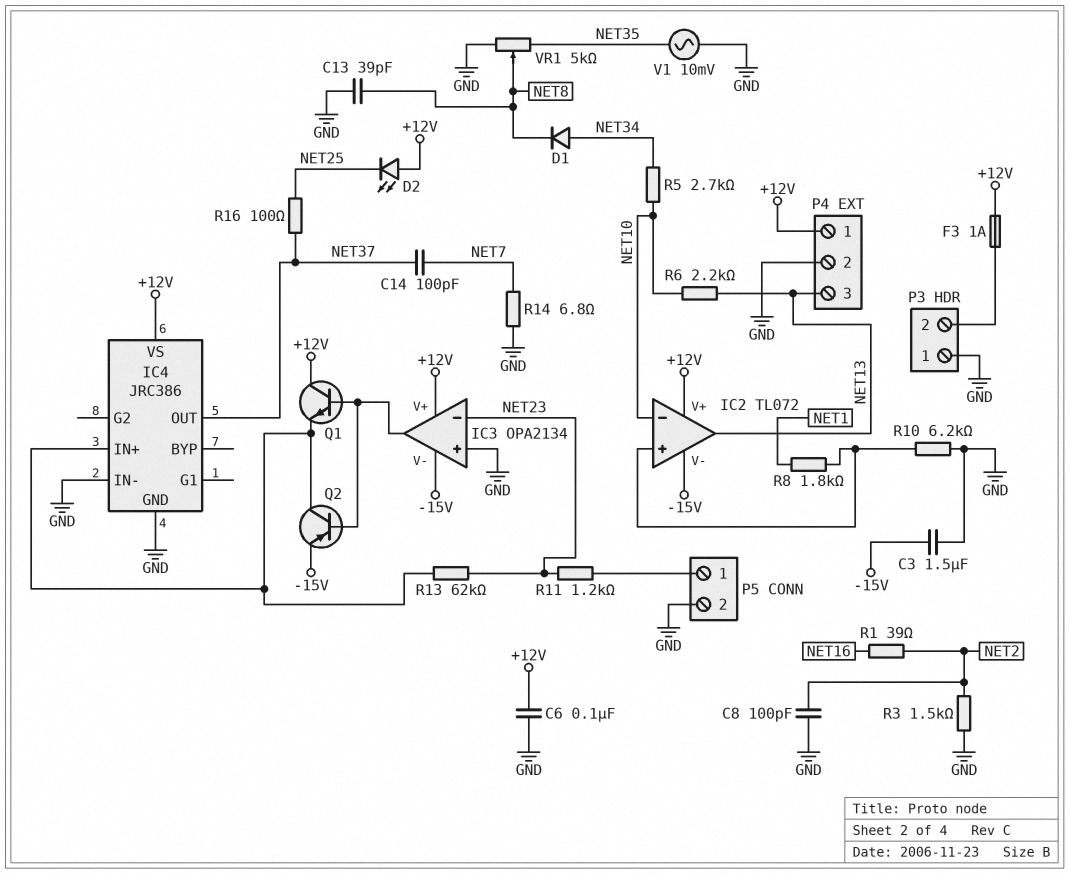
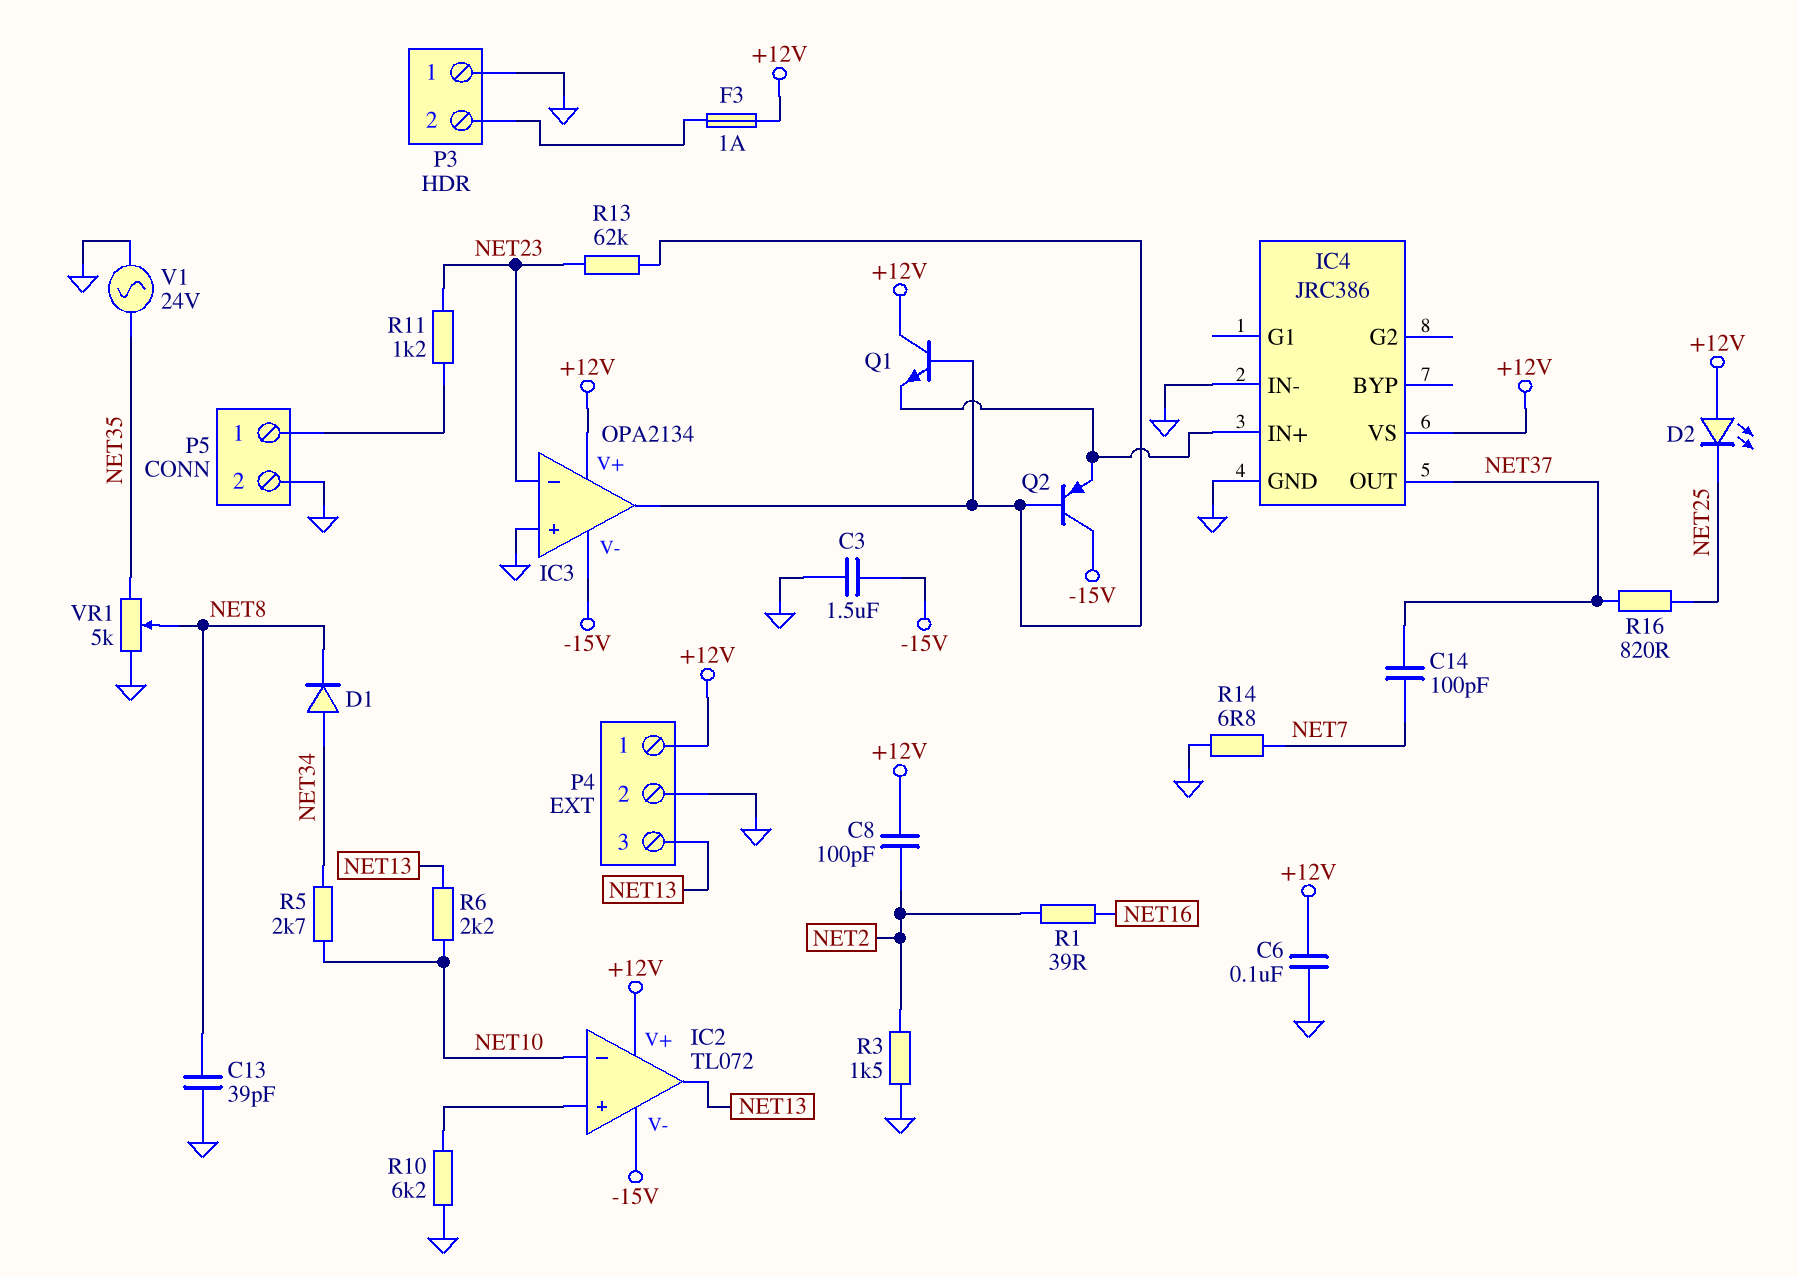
C8: 100pF (GND, NET2) -> 100pF (+12V, NET2)
Q2: PNP (B IC3/out, C IC4/IN+, E -15V) -> PNP (B IC3/out, C -15V, E IC4/IN+)
R8: 1.8k (IC2/in+, NET1) -> none
R13: 62k (IC4/IN+, NET23) -> 62k (IC3/out, NET23)
R16: 100 (NET25, NET37) -> 820 (NET25, NET37)
V1: AC 10mV (GND, NET35) -> AC 24V (GND, NET35)

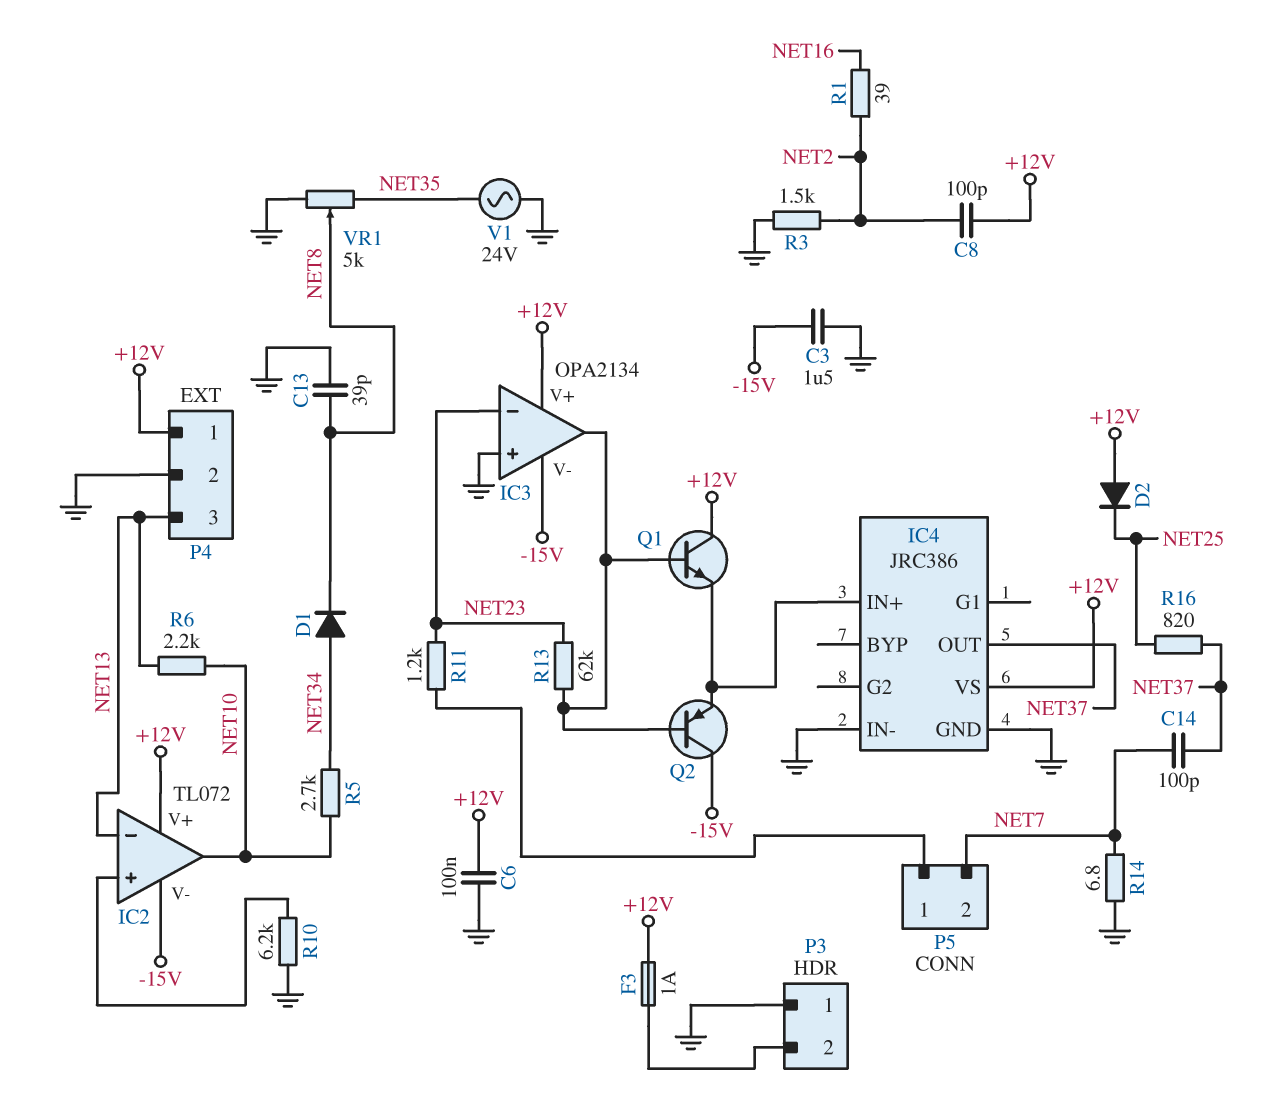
D2: LED (A +12V, K NET25) -> diode (A +12V, K NET25)
IC2 pin in-: NET10 -> NET13
IC2 pin out: NET13 -> NET10
P5 pin 2: GND -> NET7

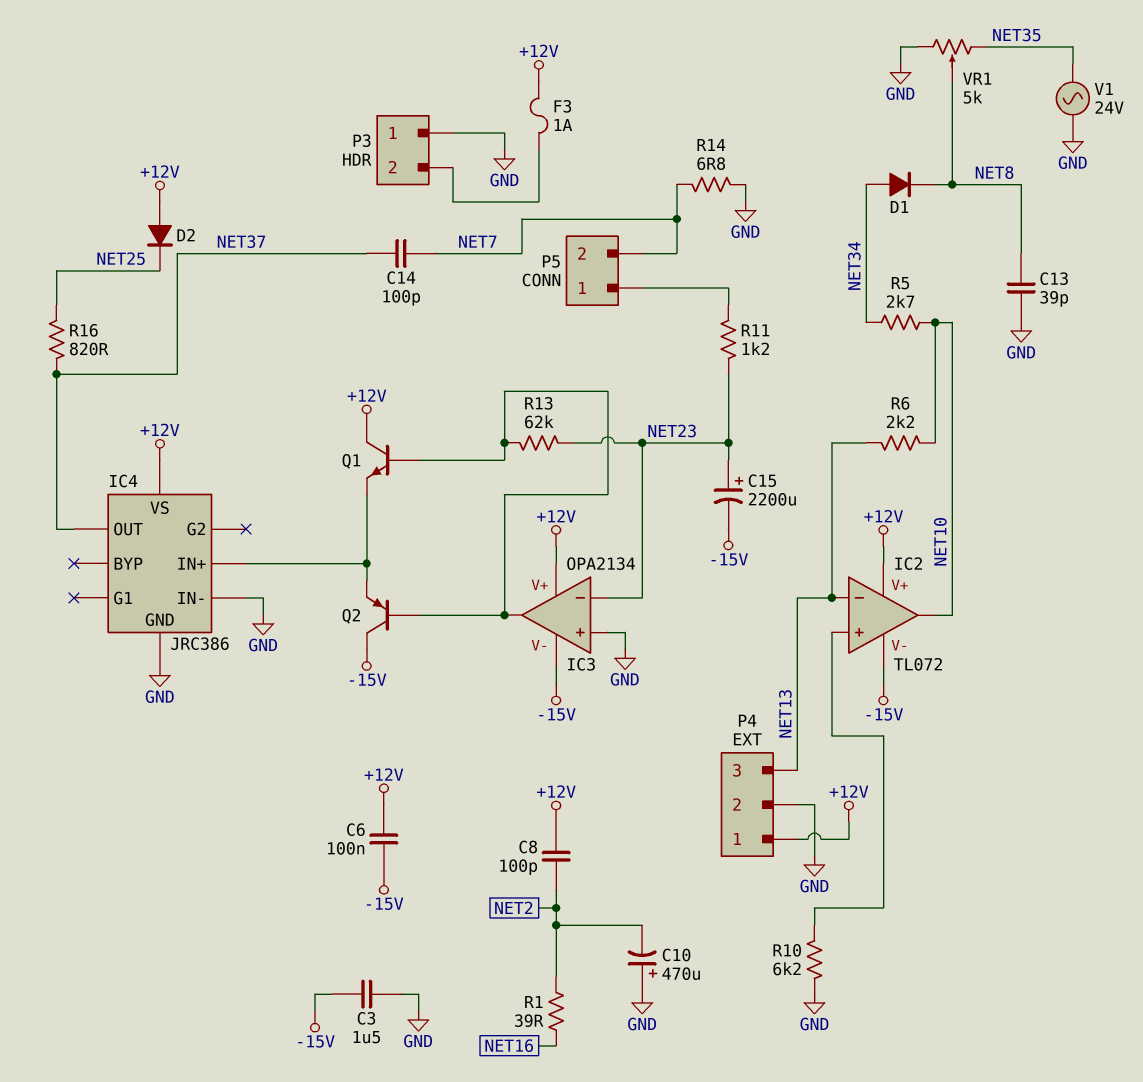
C6: 100nF (+12V, GND) -> 100nF (+12V, -15V)
C10: none -> 470uF (plus GND, minus NET2)
C15: none -> 2200uF (plus NET23, minus -15V)
R3: 1.5k (GND, NET2) -> none

